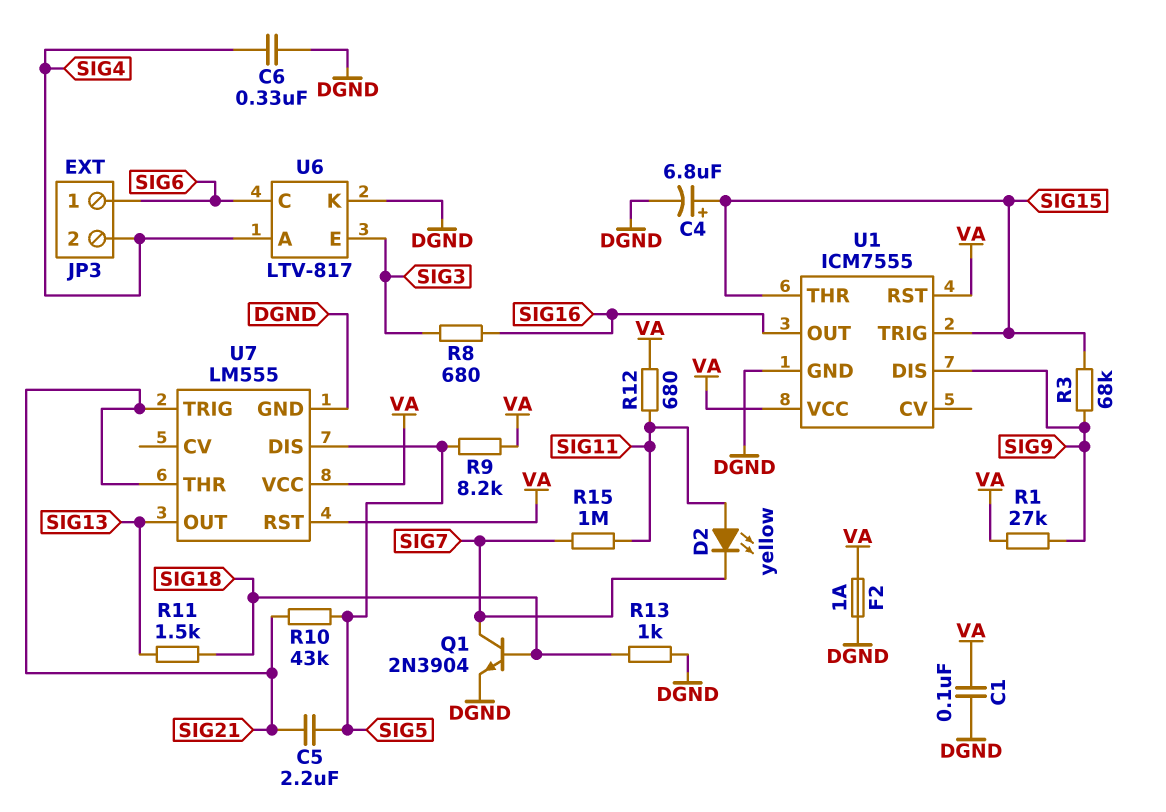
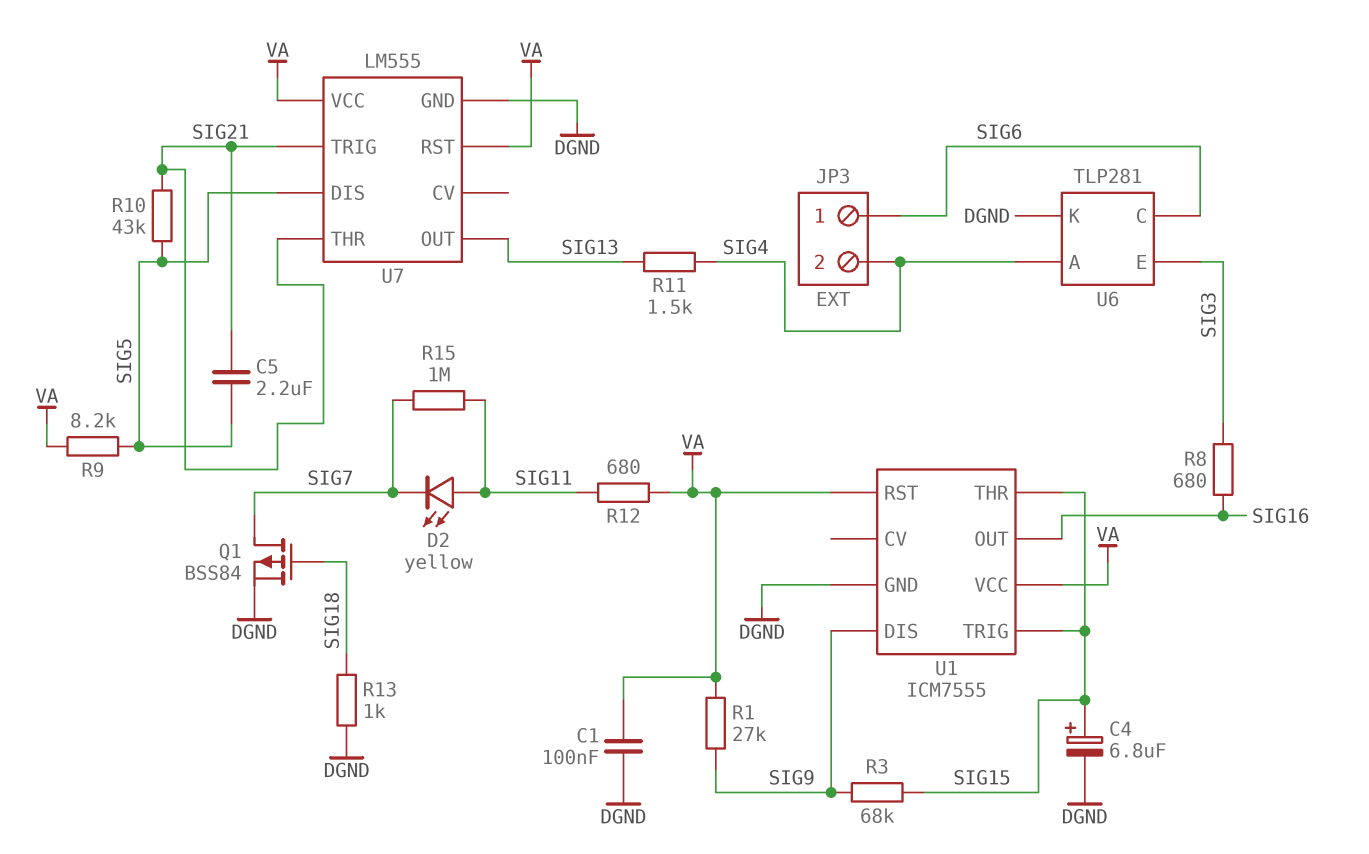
C6: 330nF (DGND, SIG4) -> none
F2: 1A (DGND, VA) -> none
Q1: NPN 2N3904 (B SIG18, C SIG7, E DGND) -> PMOS BSS84 (G SIG18, D SIG7, S DGND)
R11: 1.5k (SIG13, SIG18) -> 1.5k (SIG4, SIG13)
U6: LTV-817 -> TLP281

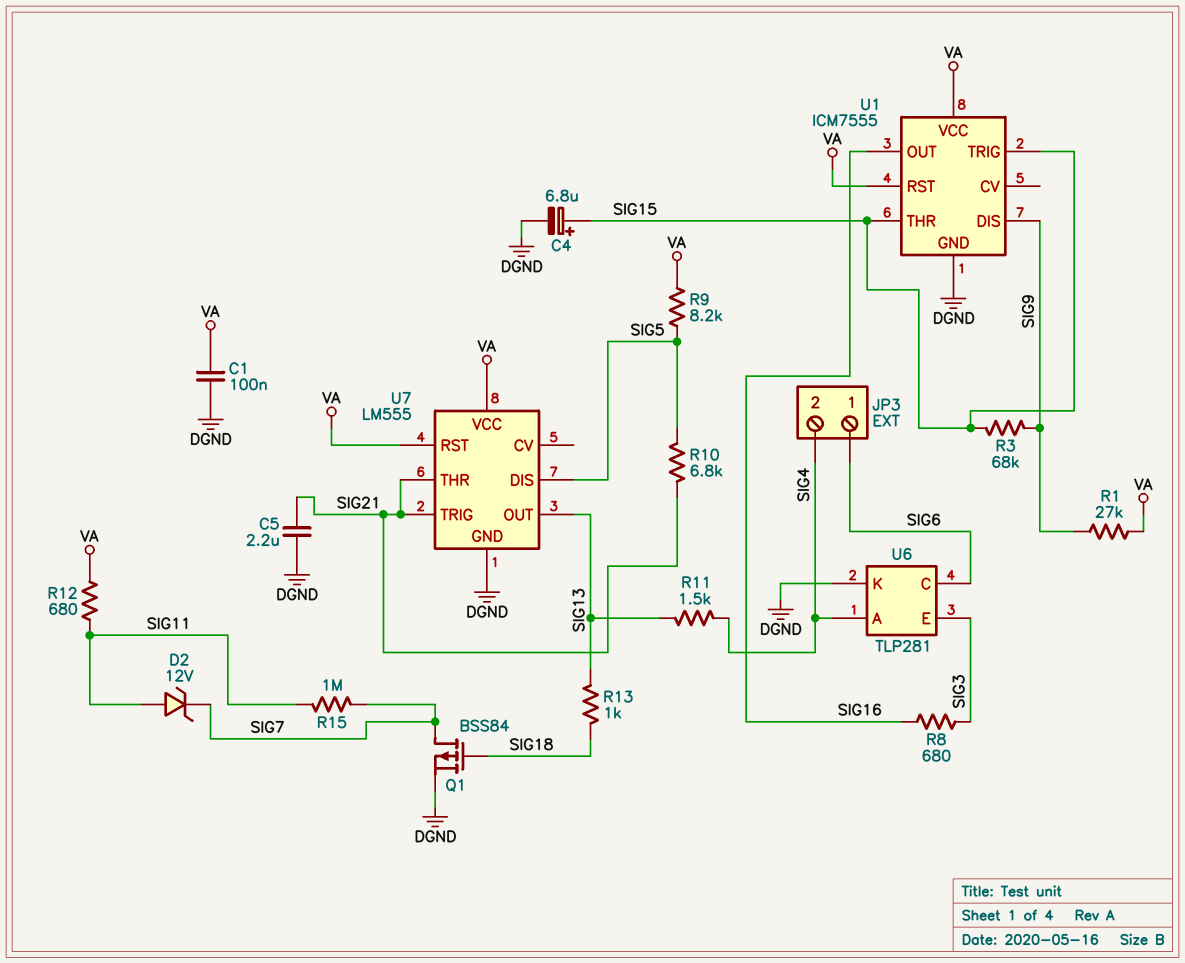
C5: 2.2uF (SIG5, SIG21) -> 2.2uF (DGND, SIG21)
D2: LED yellow (A SIG11, K SIG7) -> zener 12V (A SIG11, K SIG7)
R10: 43k (SIG5, SIG21) -> 6.8k (SIG5, SIG21)
R13: 1k (DGND, SIG18) -> 1k (SIG13, SIG18)

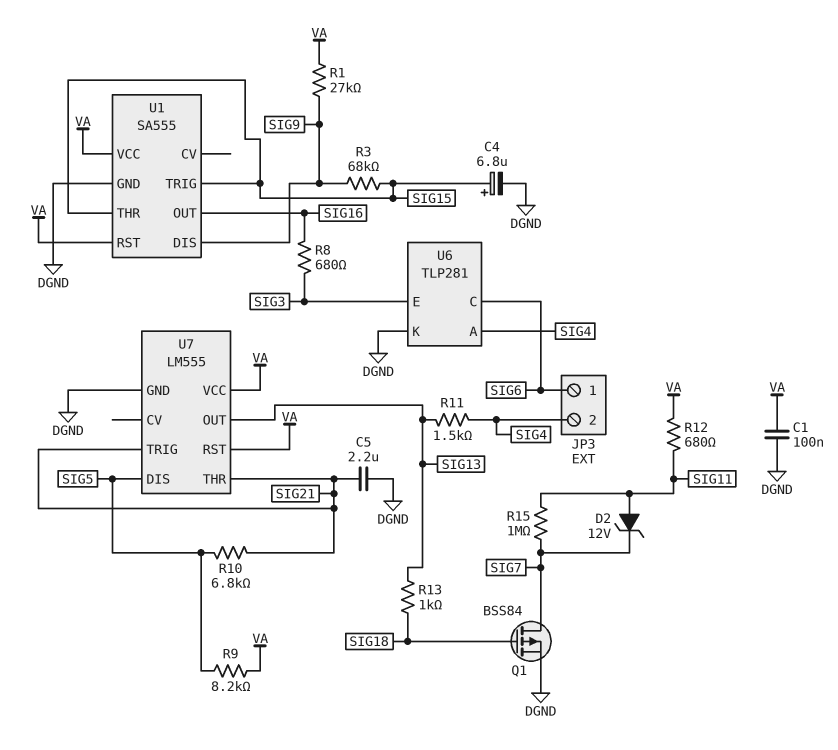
U1: ICM7555 -> SA555

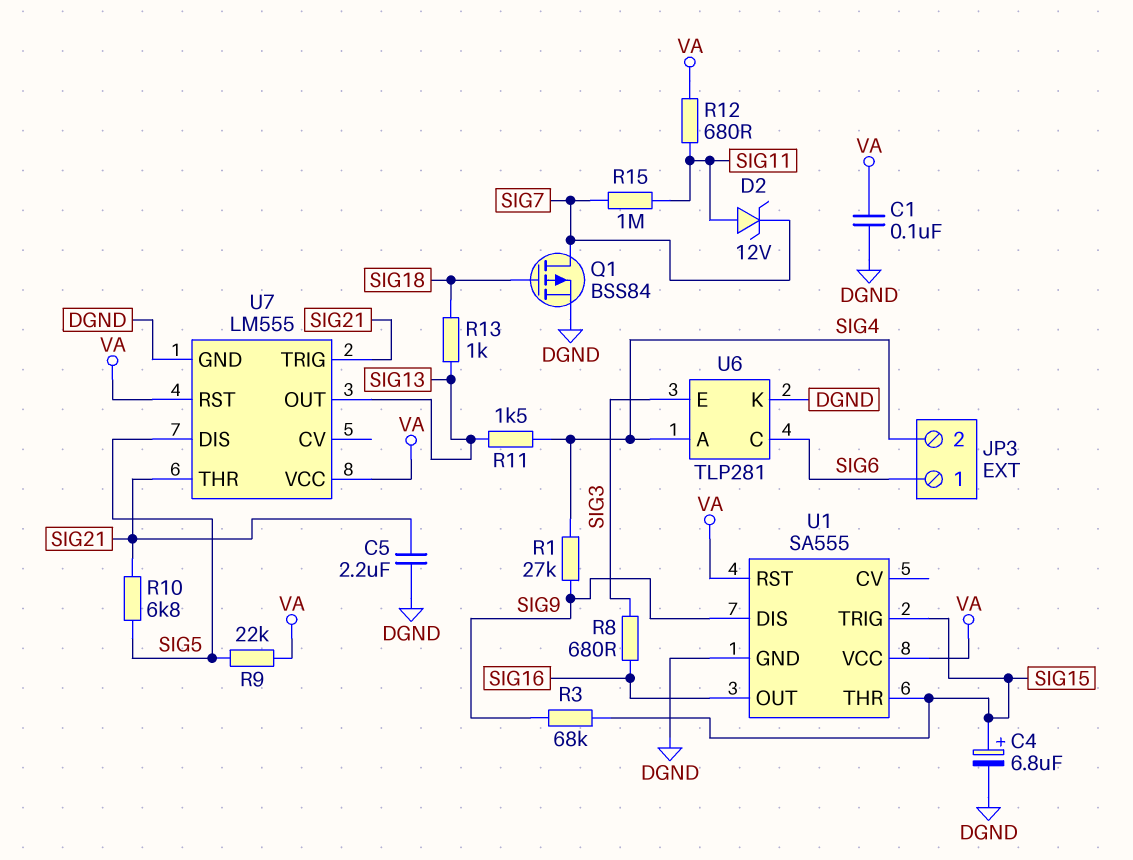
R1: 27k (SIG9, VA) -> 27k (SIG4, SIG9)
R9: 8.2k (SIG5, VA) -> 22k (SIG5, VA)

